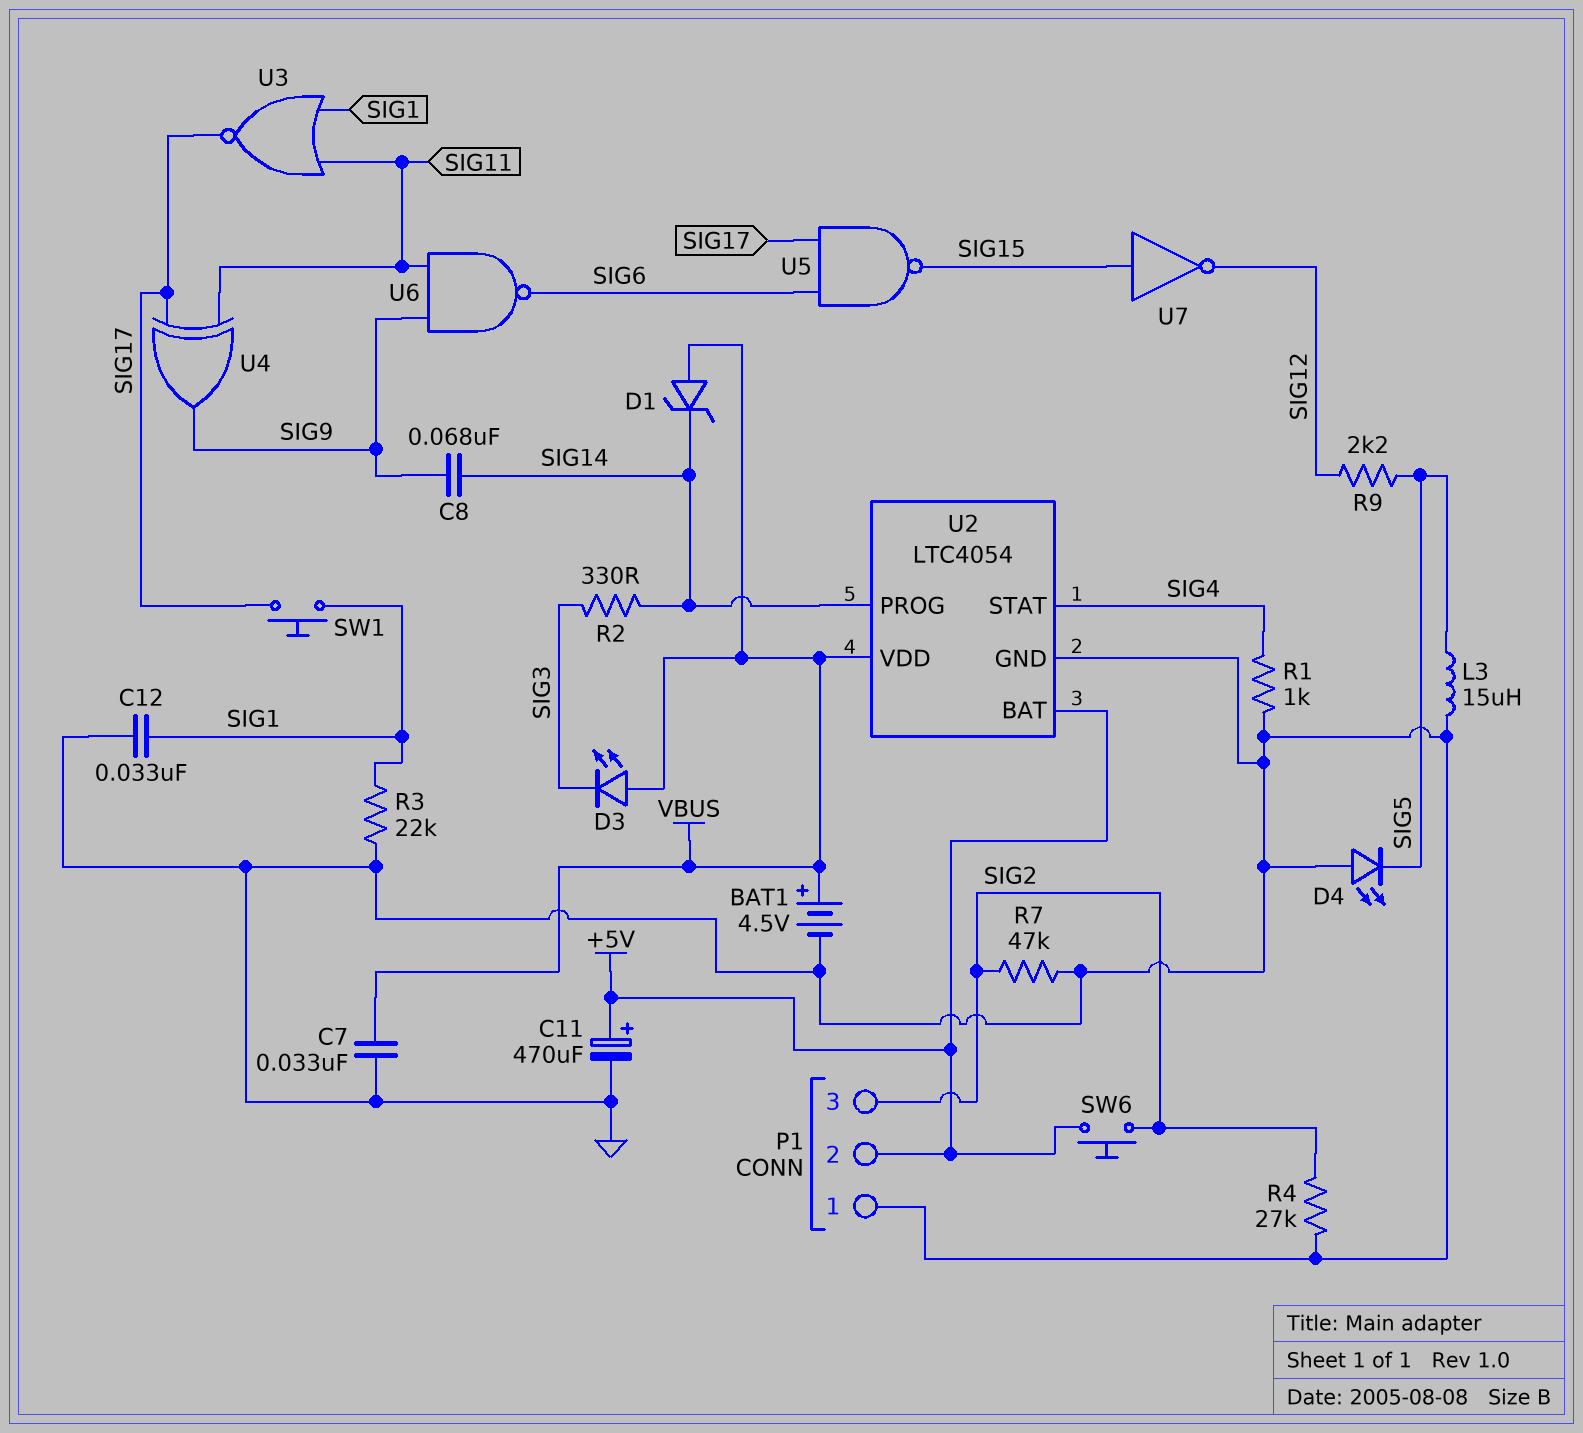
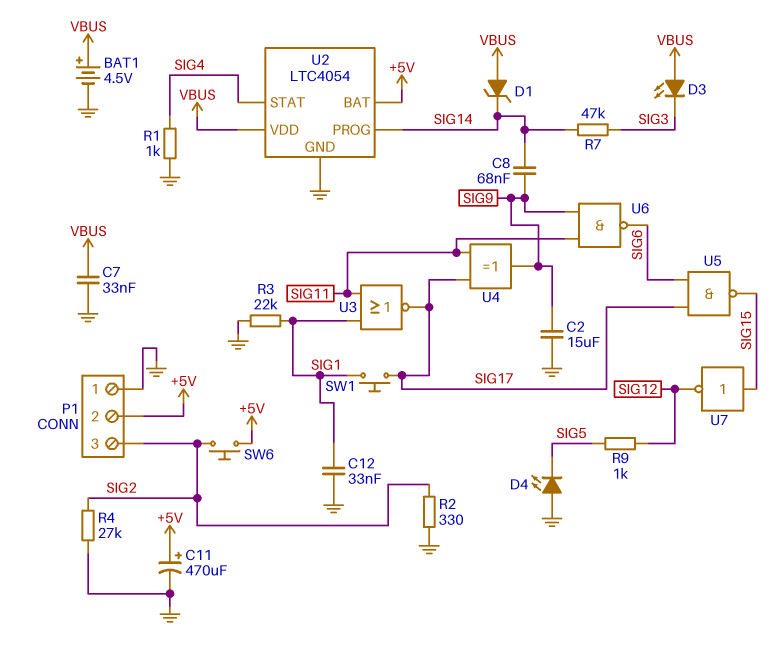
C2: none -> 15uF (GND, SIG9)
L3: 15uH (GND, SIG5) -> none
R2: 330 (SIG3, SIG14) -> 330 (GND, SIG2)
R7: 47k (GND, SIG2) -> 47k (SIG3, SIG14)
R9: 2.2k (SIG5, SIG12) -> 1k (SIG5, SIG12)

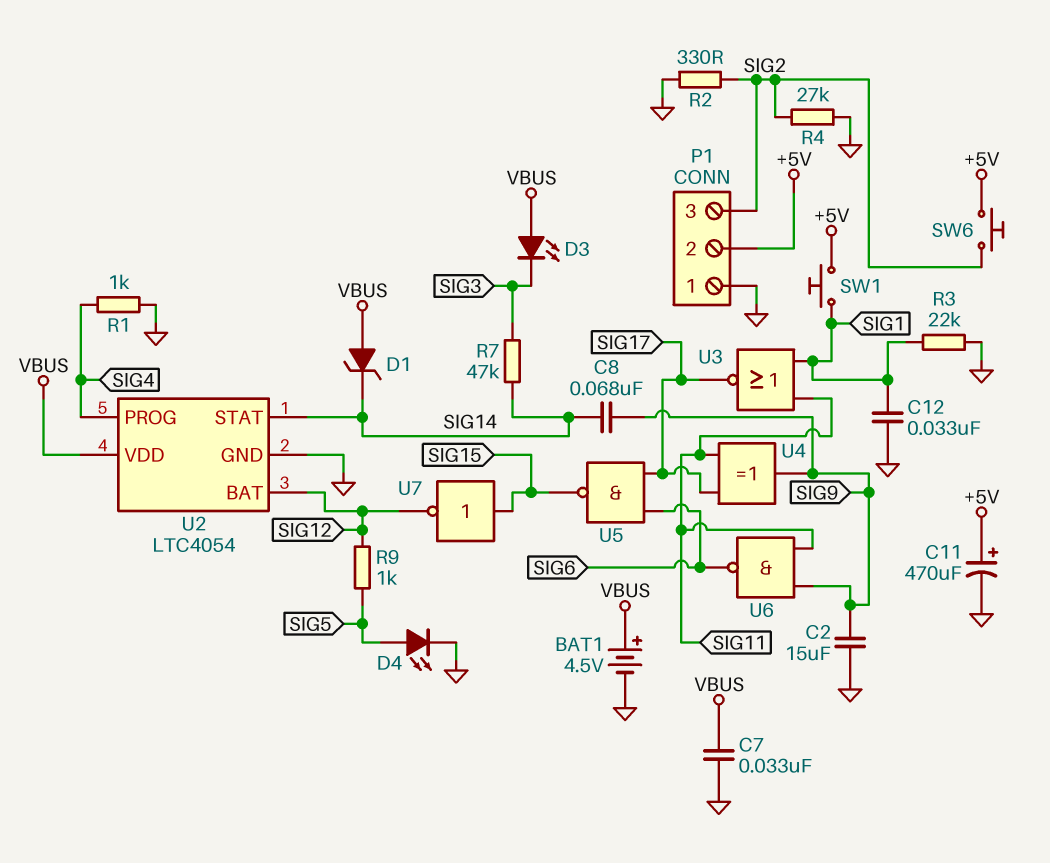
D4: LED (A GND, K SIG5) -> LED (A SIG5, K GND)
SW1: button (SIG1, SIG17) -> button (+5V, SIG1)
U2 pin BAT: +5V -> SIG12
U2 pin PROG: SIG14 -> SIG4
U2 pin STAT: SIG4 -> SIG14

